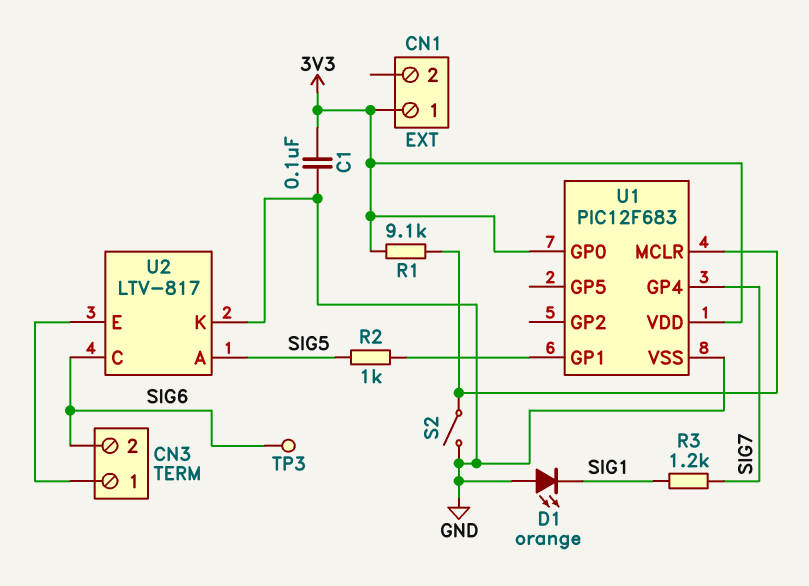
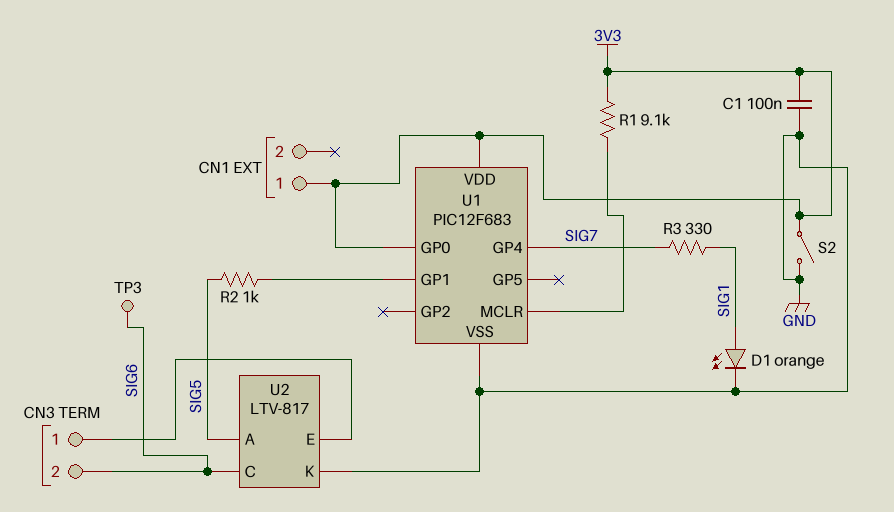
D1: LED orange (A GND, K SIG1) -> LED orange (A SIG1, K GND)
R3: 1.2k (SIG1, SIG7) -> 330 (SIG1, SIG7)
S2: switch (GND, U1/MCLR) -> switch (3V3, GND)

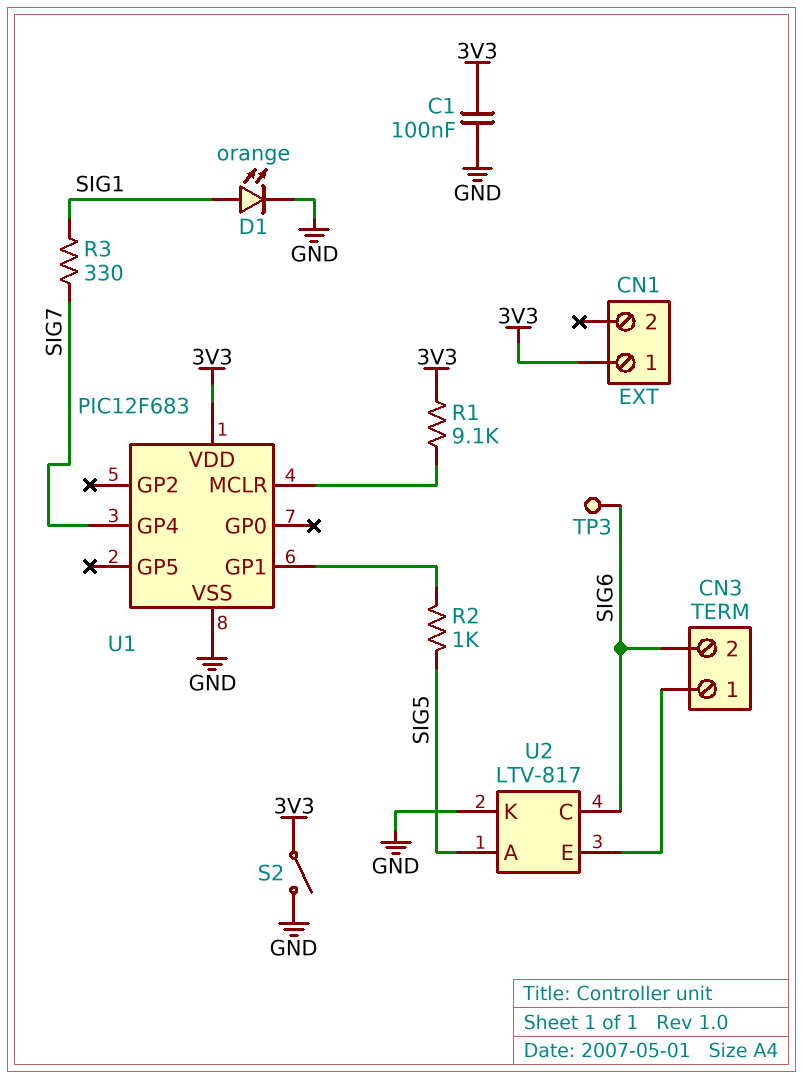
U1 pin GP0: 3V3 -> none

